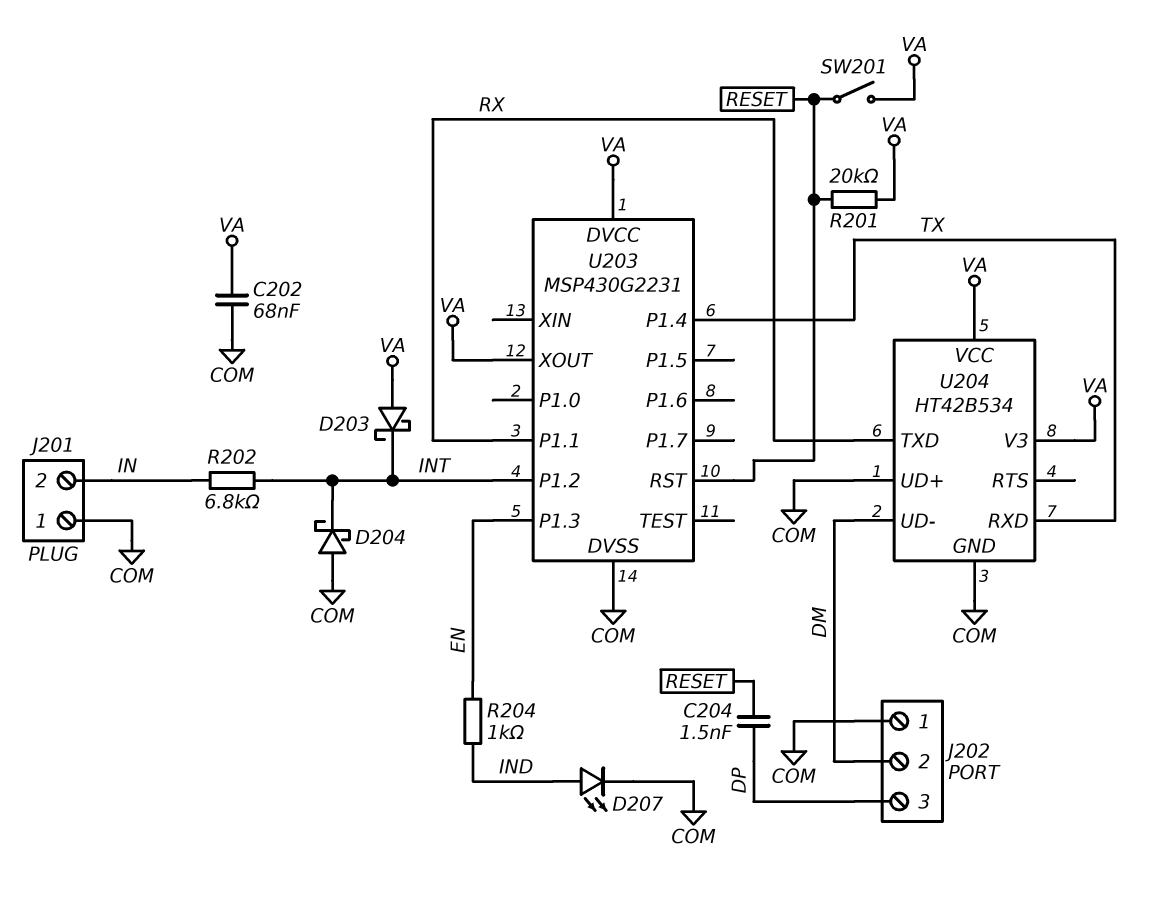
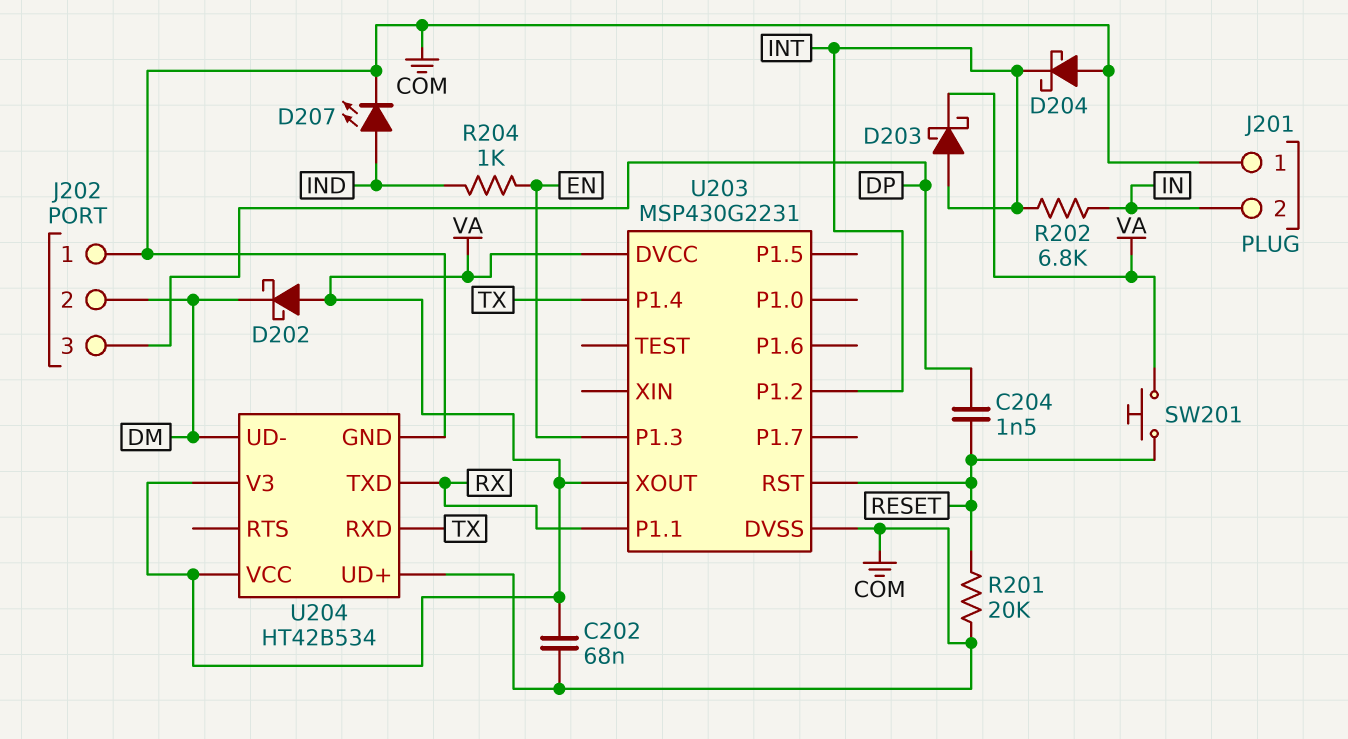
D202: none -> schottky (A VA, K DM)
D203: schottky (A VA, K INT) -> schottky (A INT, K VA)
R201: 20k (RESET, VA) -> 20k (COM, RESET)
SW201: switch (RESET, VA) -> button (RESET, VA)

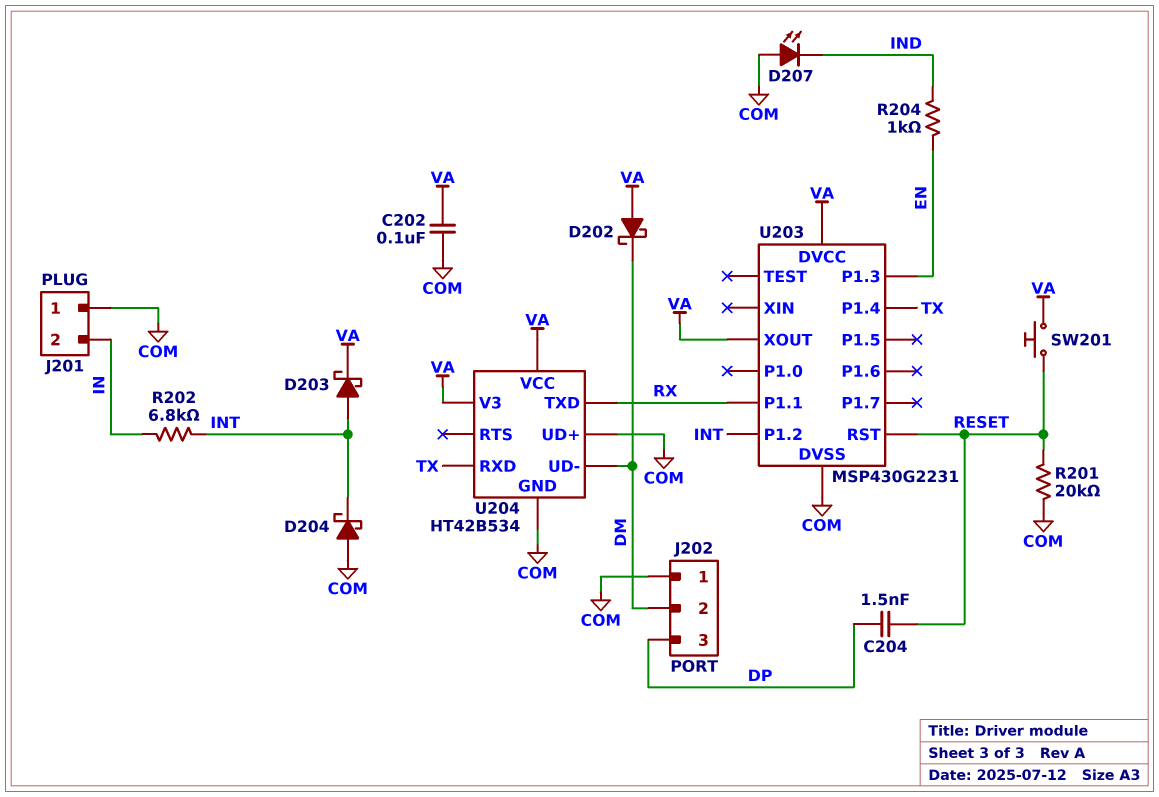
C202: 68nF (COM, VA) -> 100nF (COM, VA)
D207: LED (A IND, K COM) -> LED (A COM, K IND)

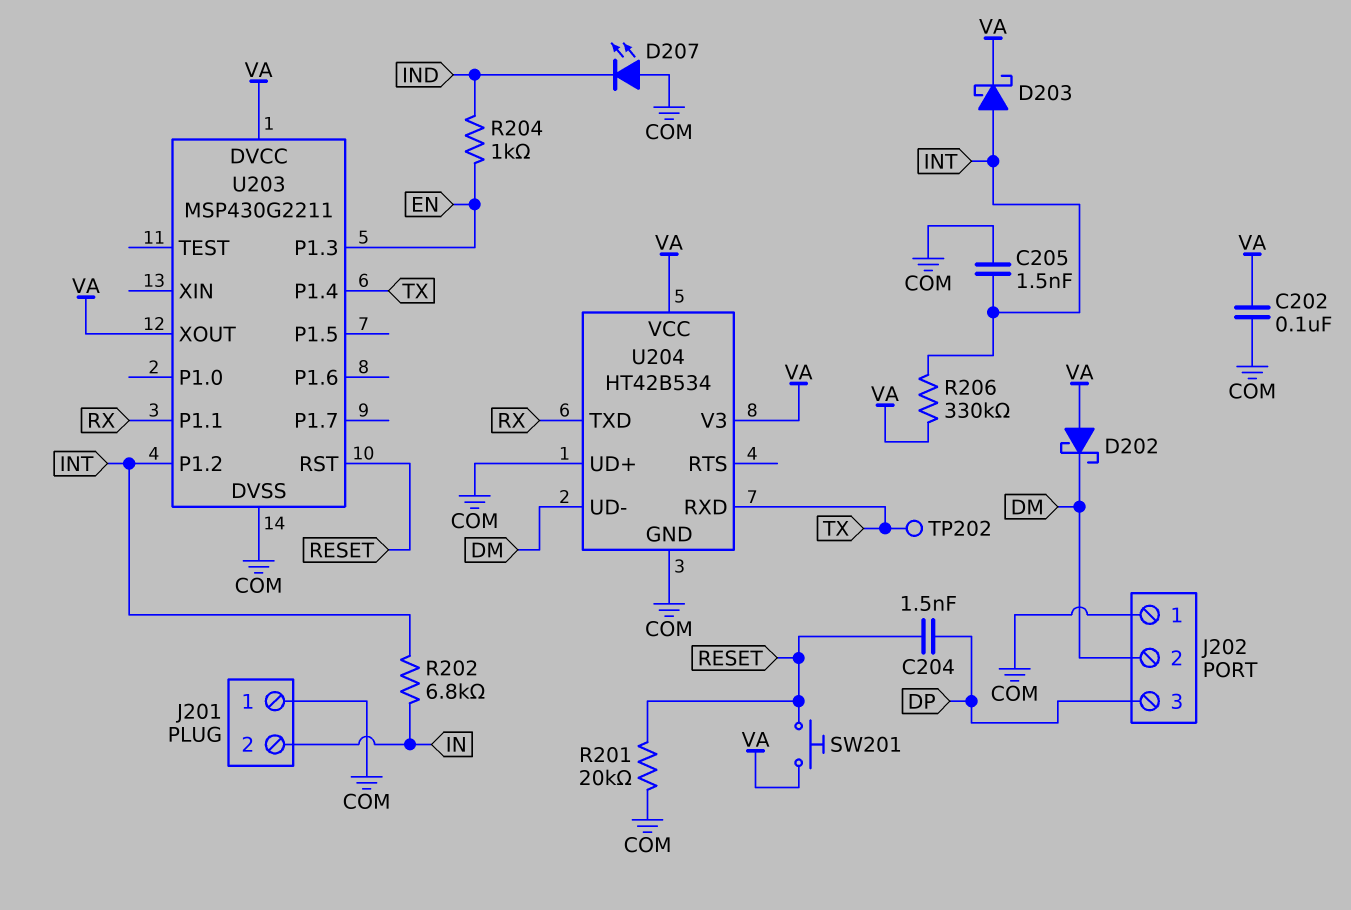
C205: none -> 1.5nF (COM, INT)
D204: schottky (A COM, K INT) -> none
R206: none -> 330k (INT, VA)
TP202: none -> test point (TX)
U203: MSP430G2231 -> MSP430G2211

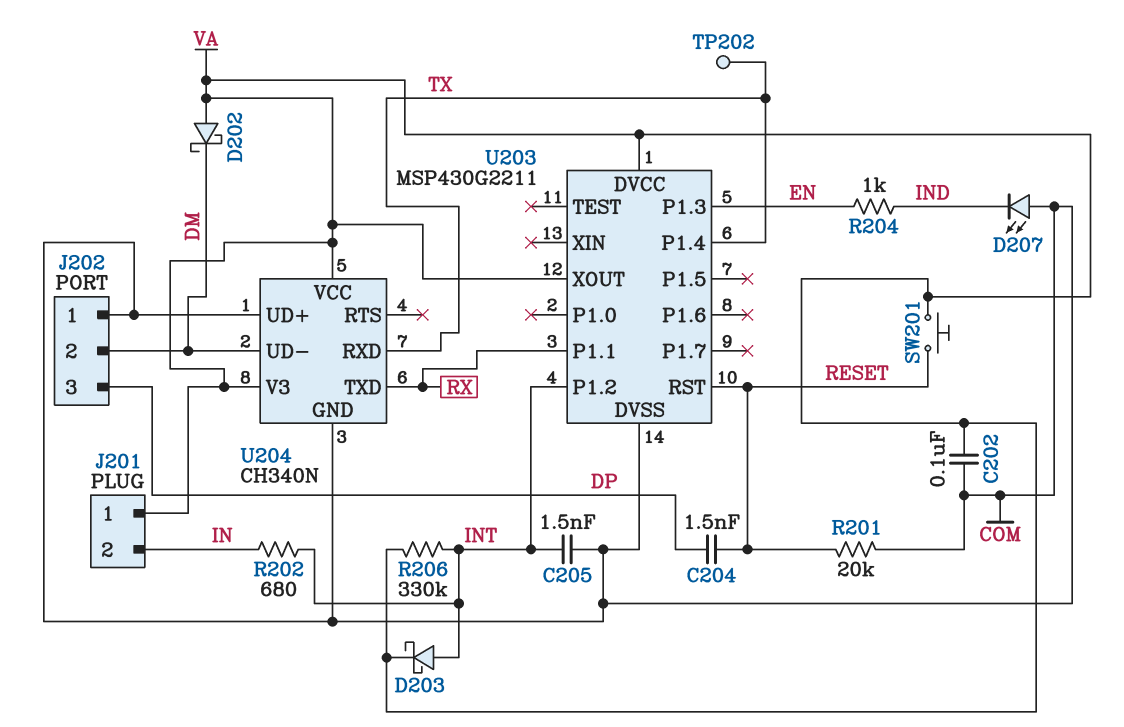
J201 pin 1: COM -> VA
R202: 6.8k (IN, INT) -> 680 (IN, INT)
U204: HT42B534 -> CH340N

